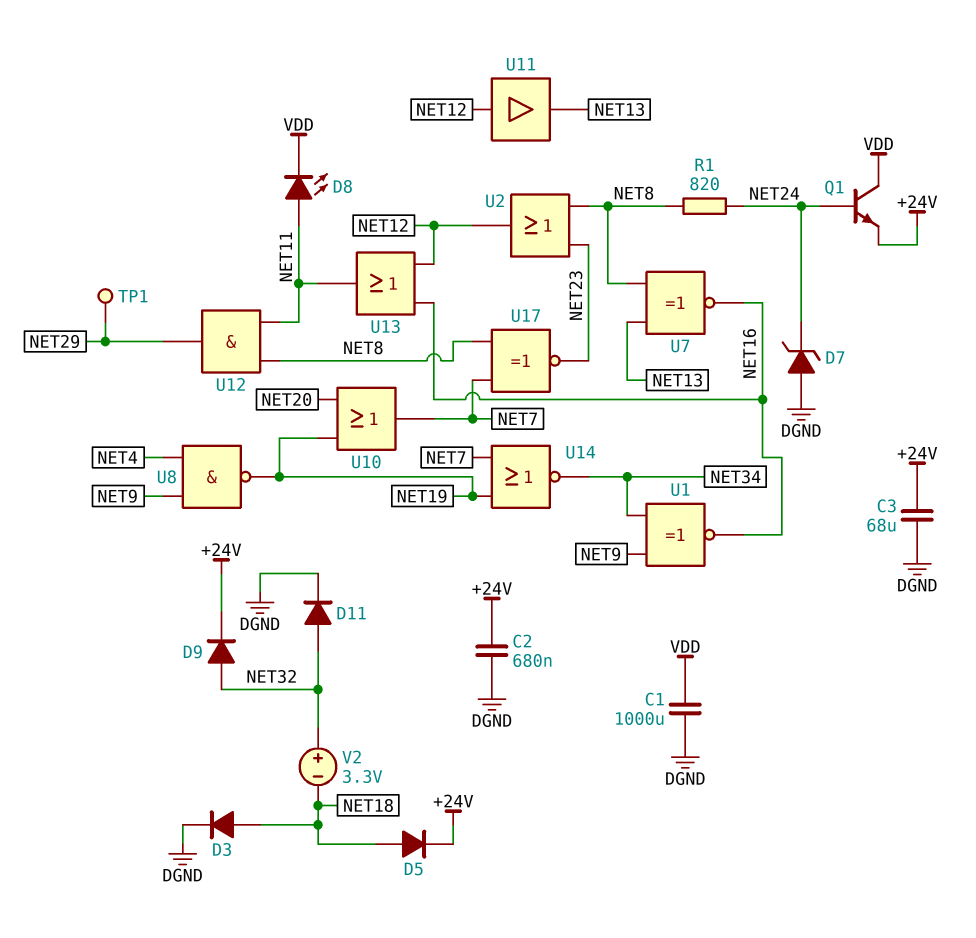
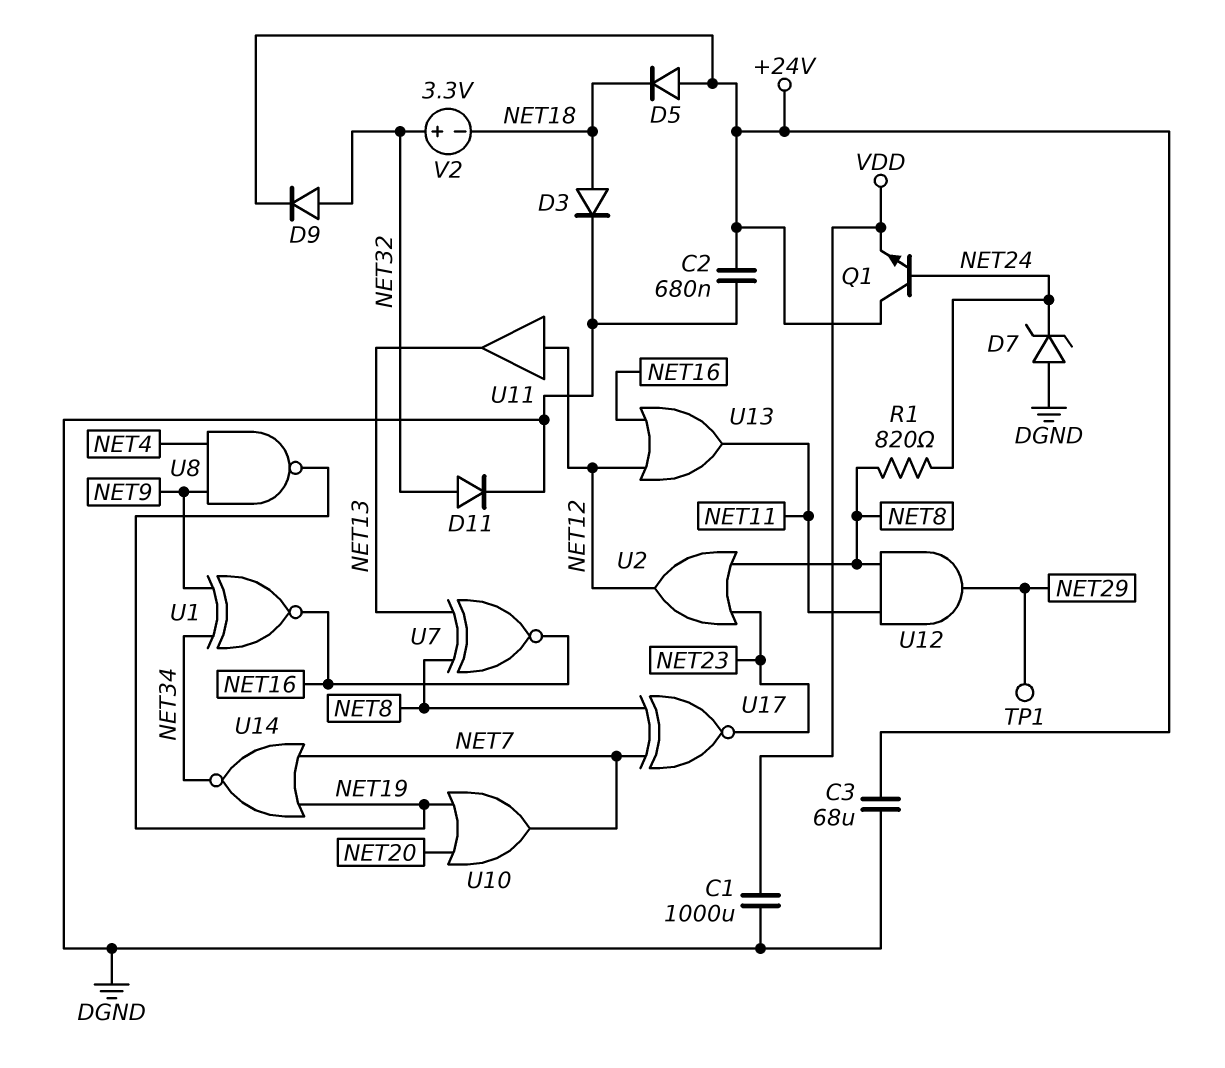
D5: diode (A NET18, K +24V) -> diode (A +24V, K NET18)
D8: LED (A NET11, K VDD) -> none
Q1: NPN (B NET24, C VDD, E +24V) -> NPN (B NET24, C +24V, E VDD)

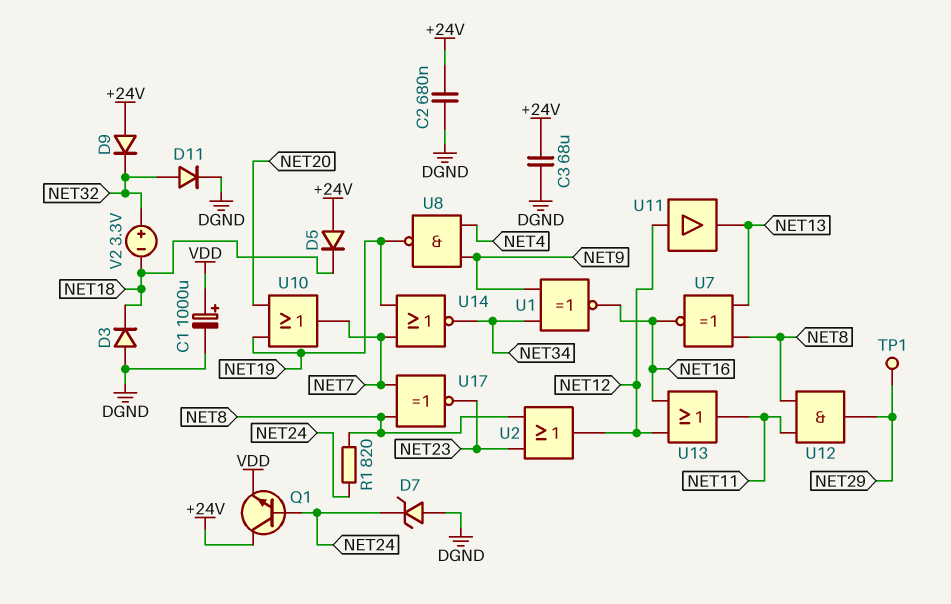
C1: 1000uF (DGND, VDD) -> 1000uF (plus VDD, minus DGND)
D3: diode (A NET18, K DGND) -> diode (A DGND, K NET18)
D9: diode (A NET32, K +24V) -> diode (A +24V, K NET32)

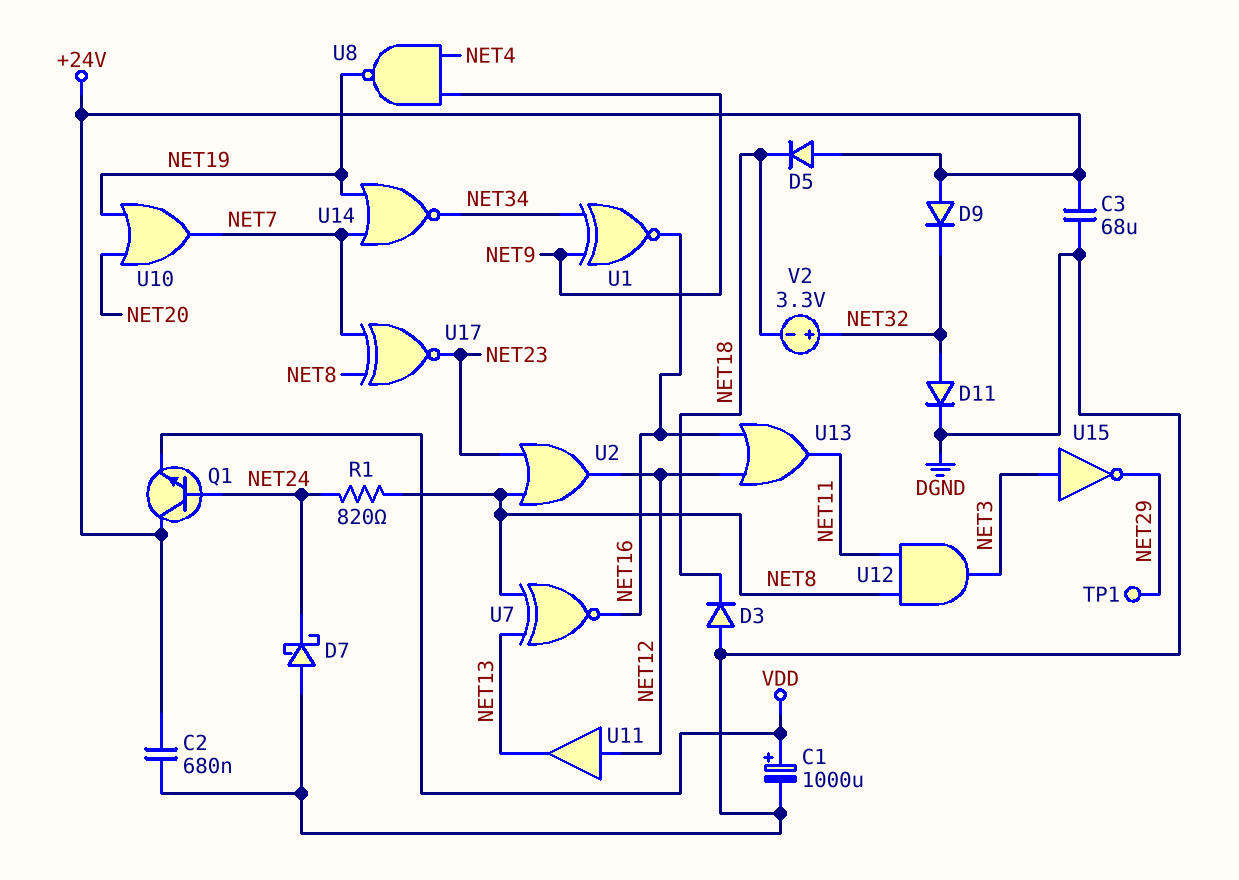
D7: zener (A DGND, K NET24) -> schottky (A DGND, K NET24)
U12: AND (in NET8, in NET11, out NET29) -> AND (in NET8, in NET11, out NET3)
U15: none -> NOT (in NET3, out NET29)

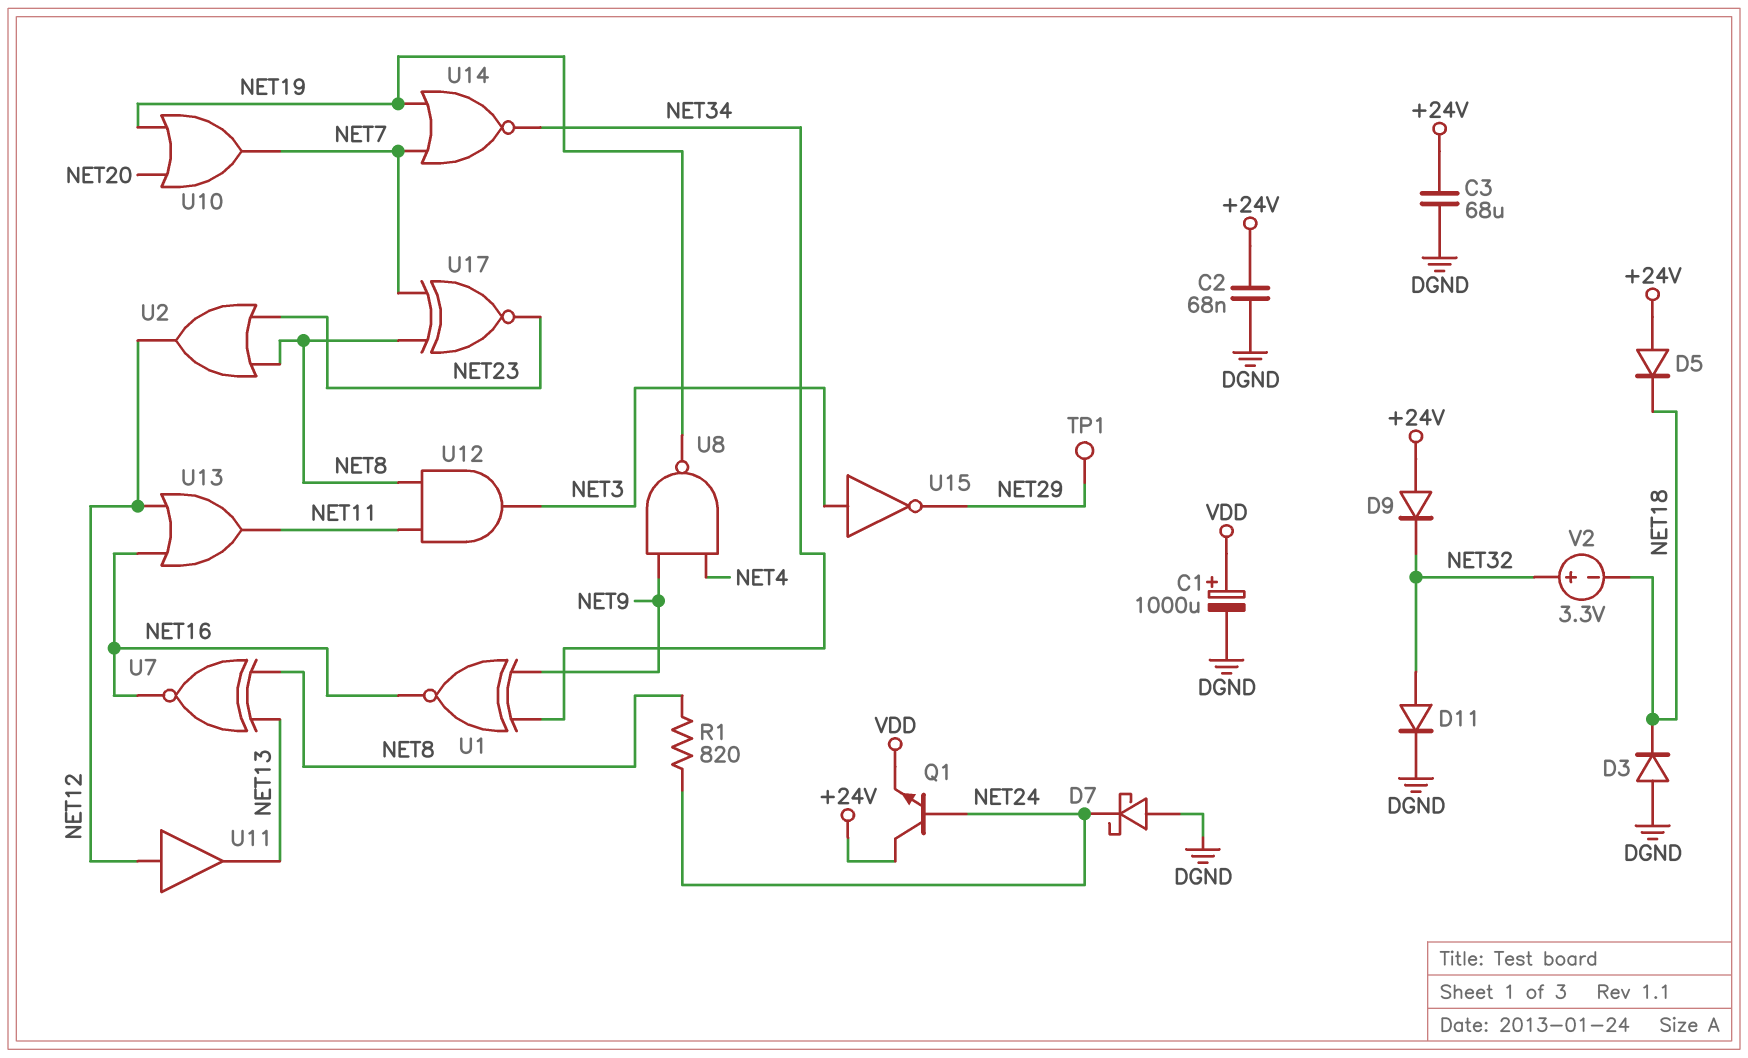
C2: 680nF (+24V, DGND) -> 68nF (+24V, DGND)

